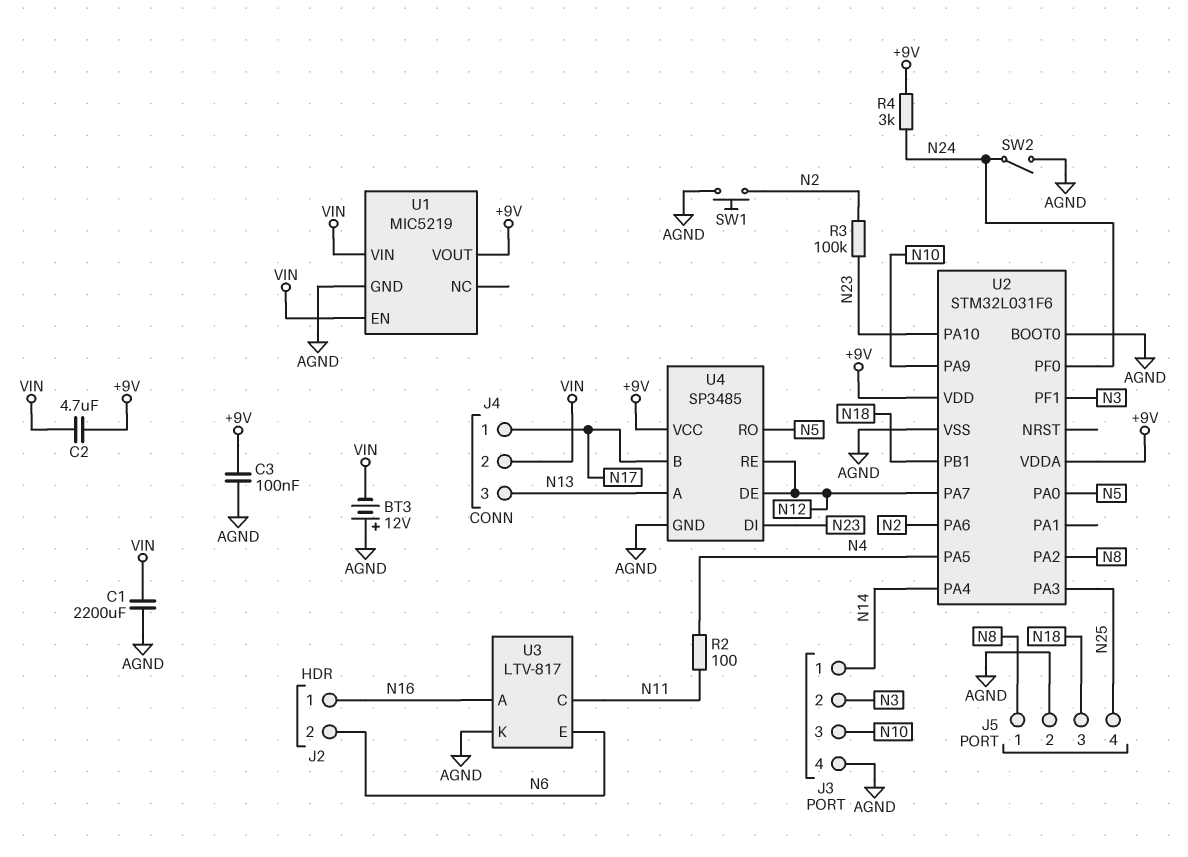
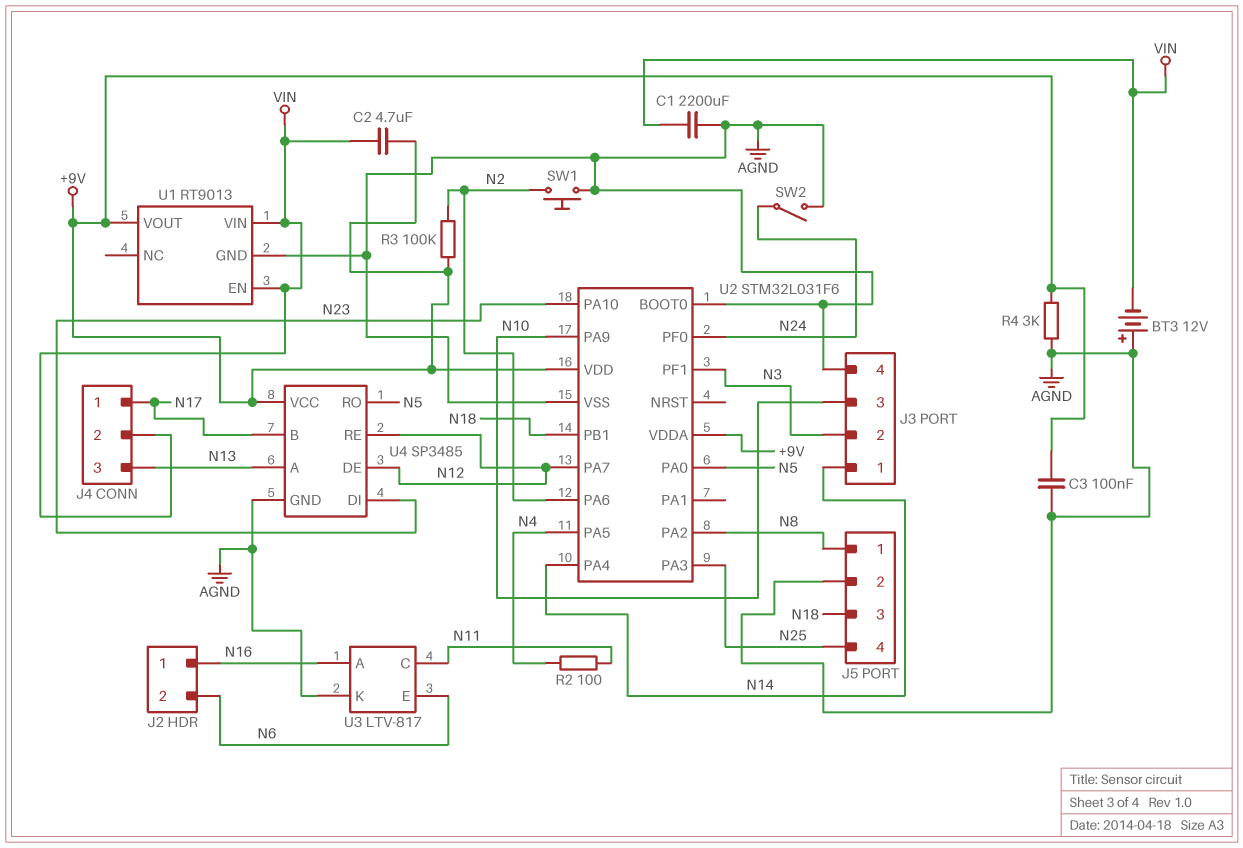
R3: 100k (N2, N23) -> 100k (+9V, N2)
R4: 3k (+9V, N24) -> 3k (+9V, AGND)
U1: MIC5219 -> RT9013

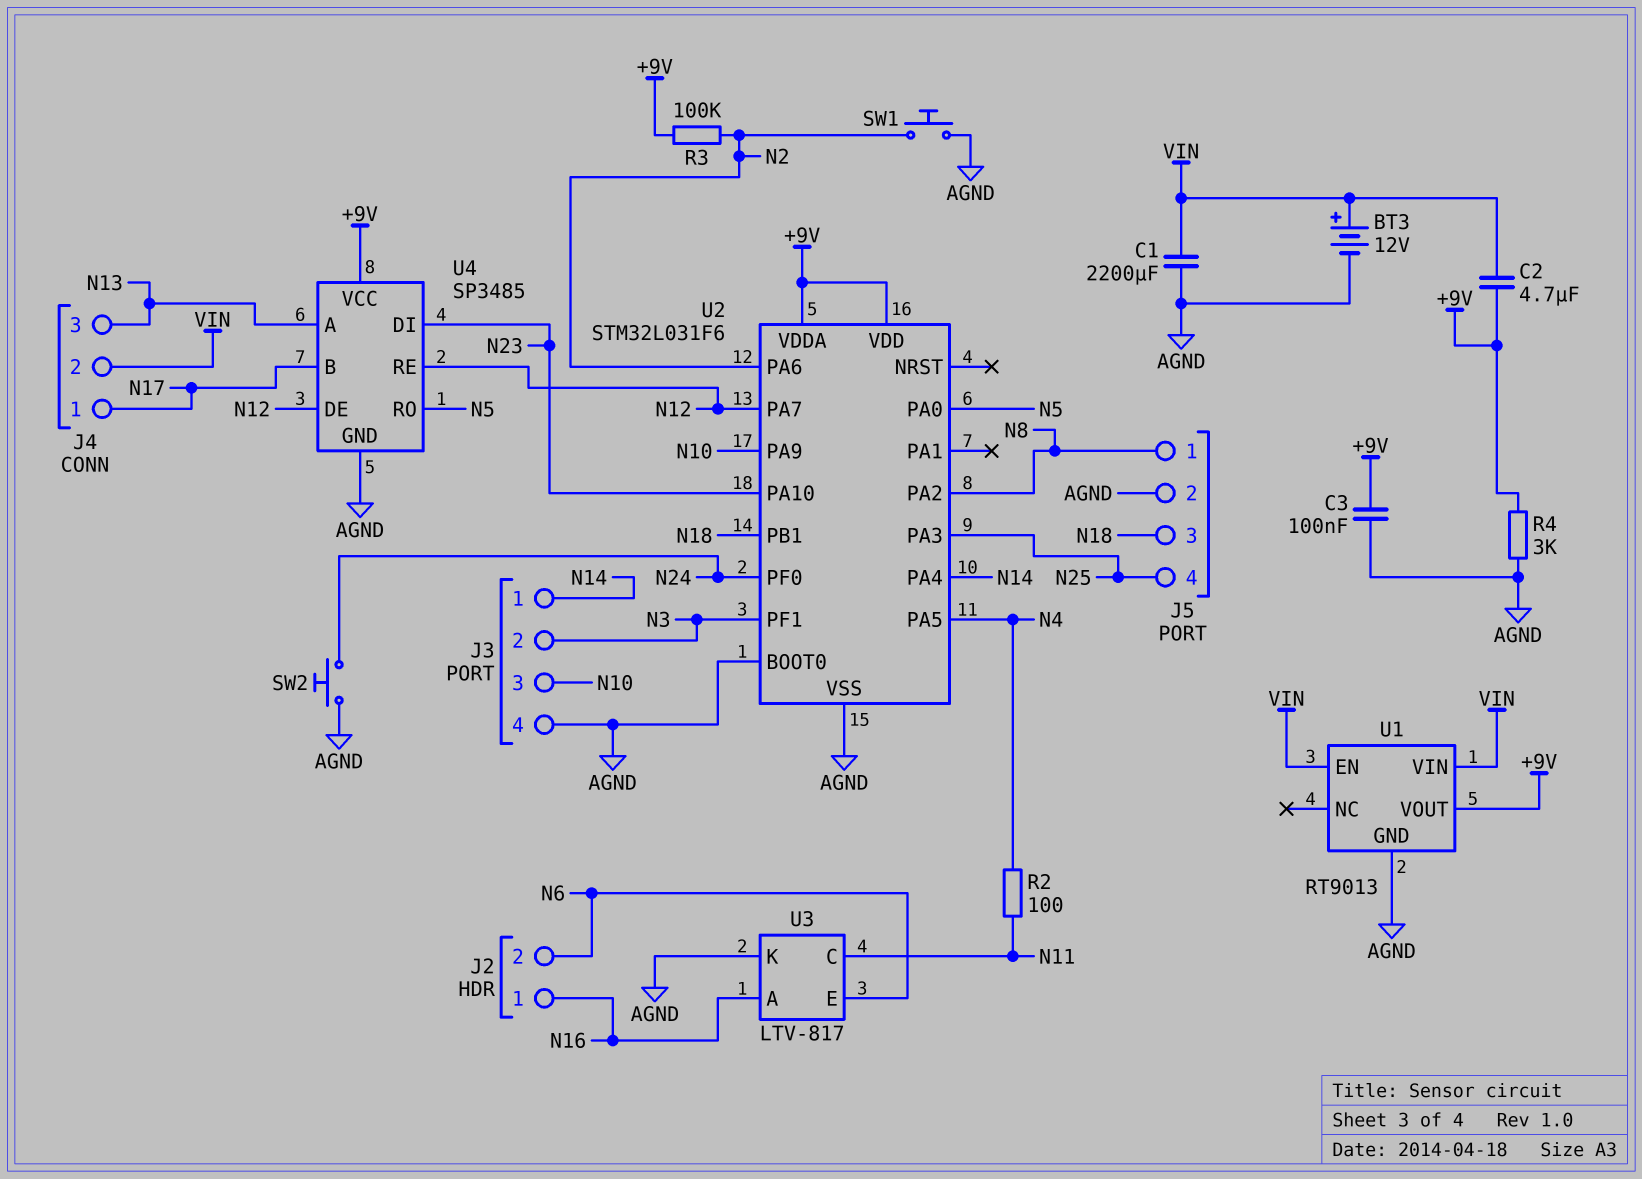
BT3: 12V (plus AGND, minus VIN) -> 12V (plus VIN, minus AGND)
SW2: switch (AGND, N24) -> button (AGND, N24)

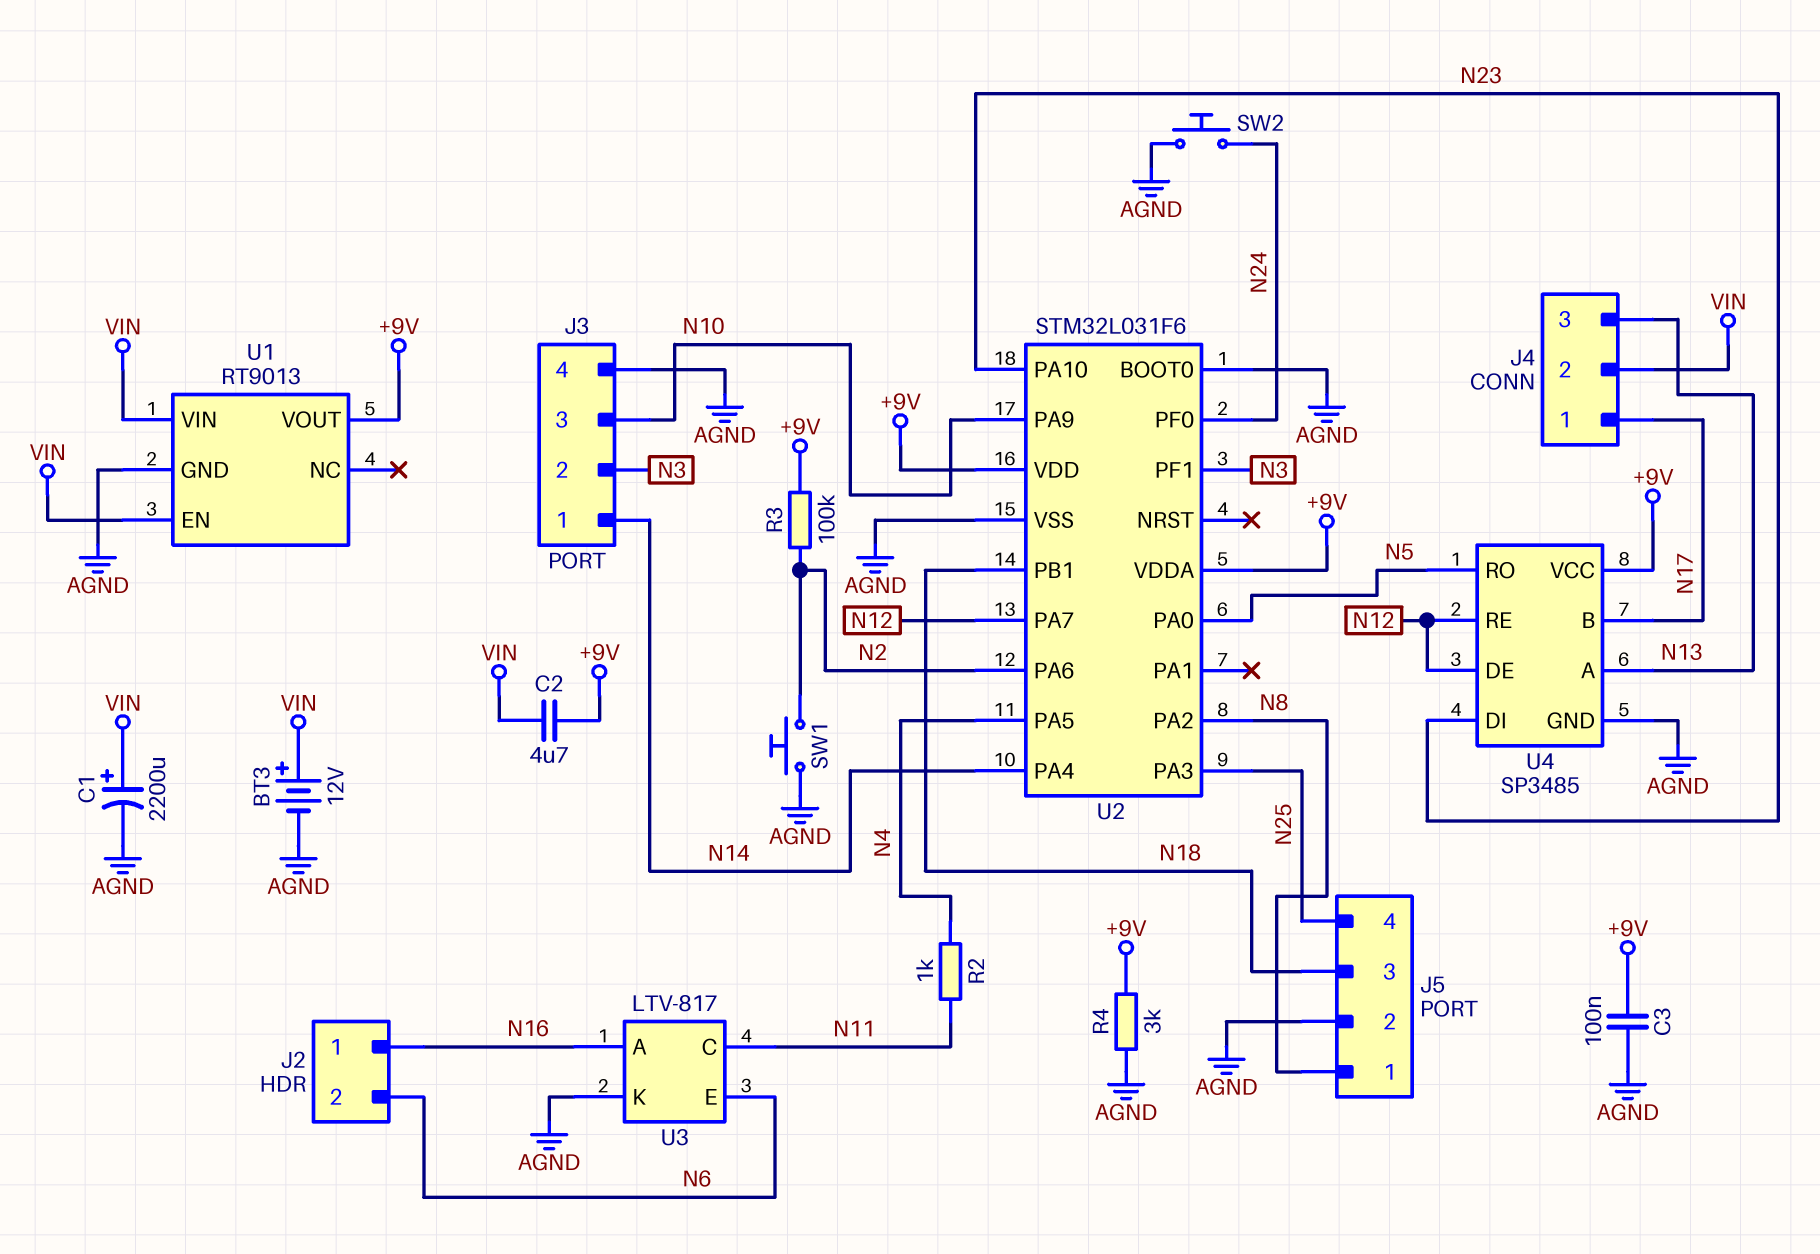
C1: 2200uF (AGND, VIN) -> 2200uF (plus VIN, minus AGND)
R2: 100 (N4, N11) -> 1k (N4, N11)

